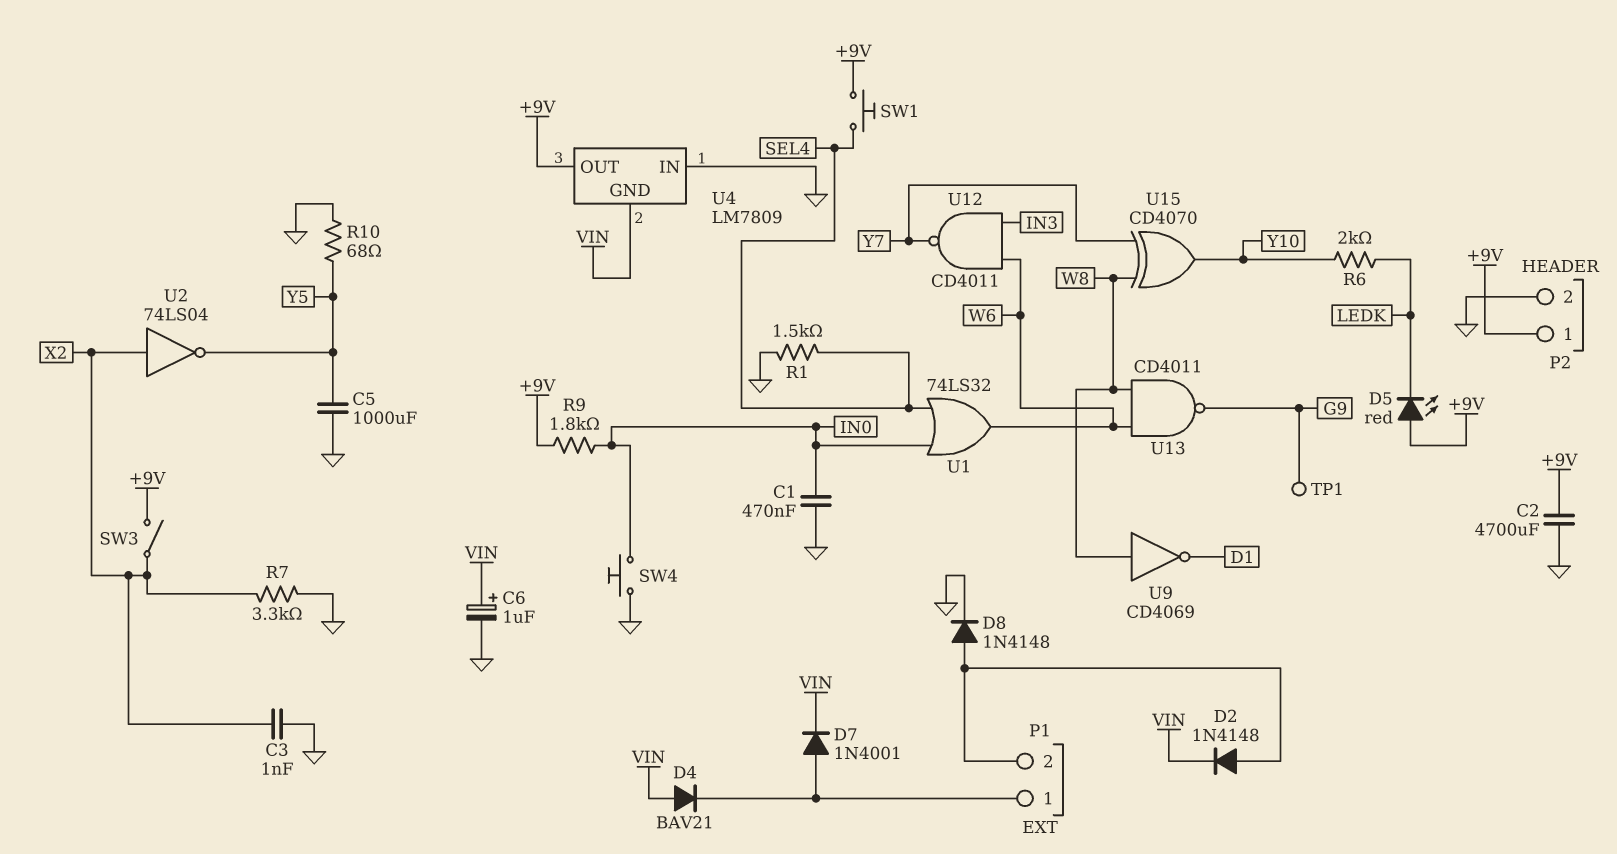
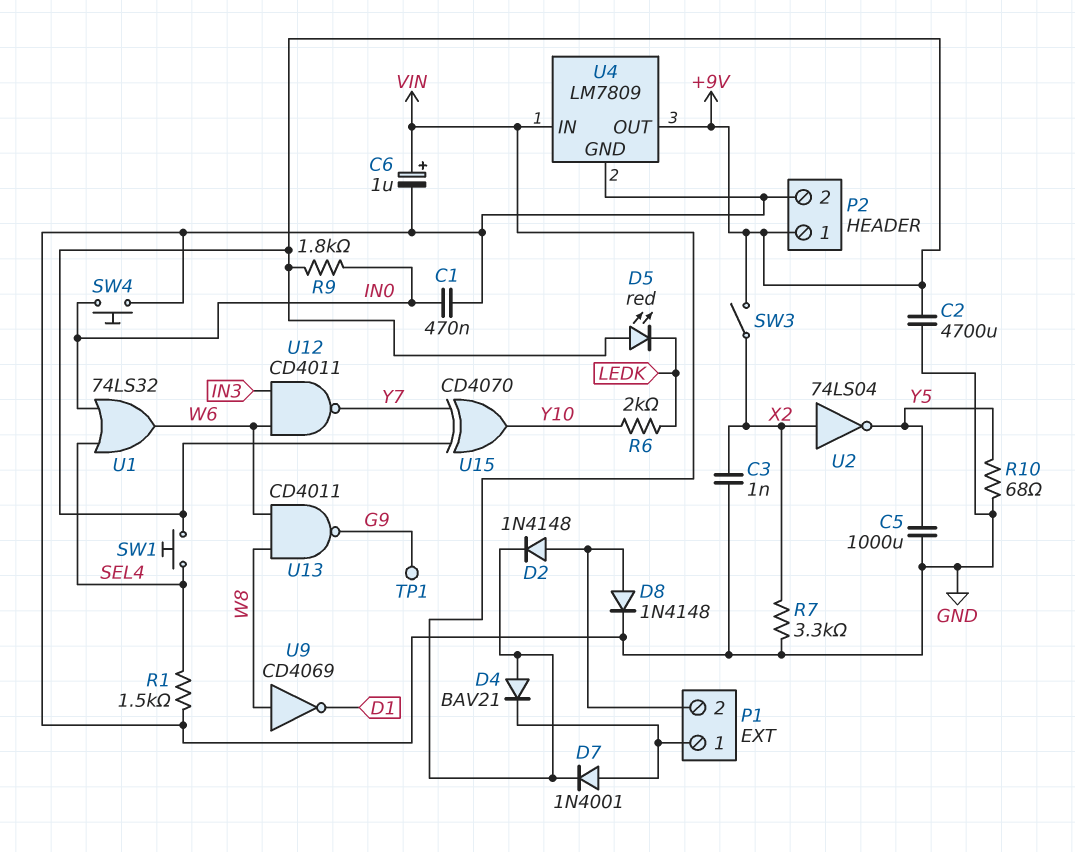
U4 pin GND: VIN -> GND
U4 pin IN: GND -> VIN
U15: XOR CD4070 (in W8, in Y7, out Y10) -> XOR CD4070 (in +9V, in Y7, out Y10)

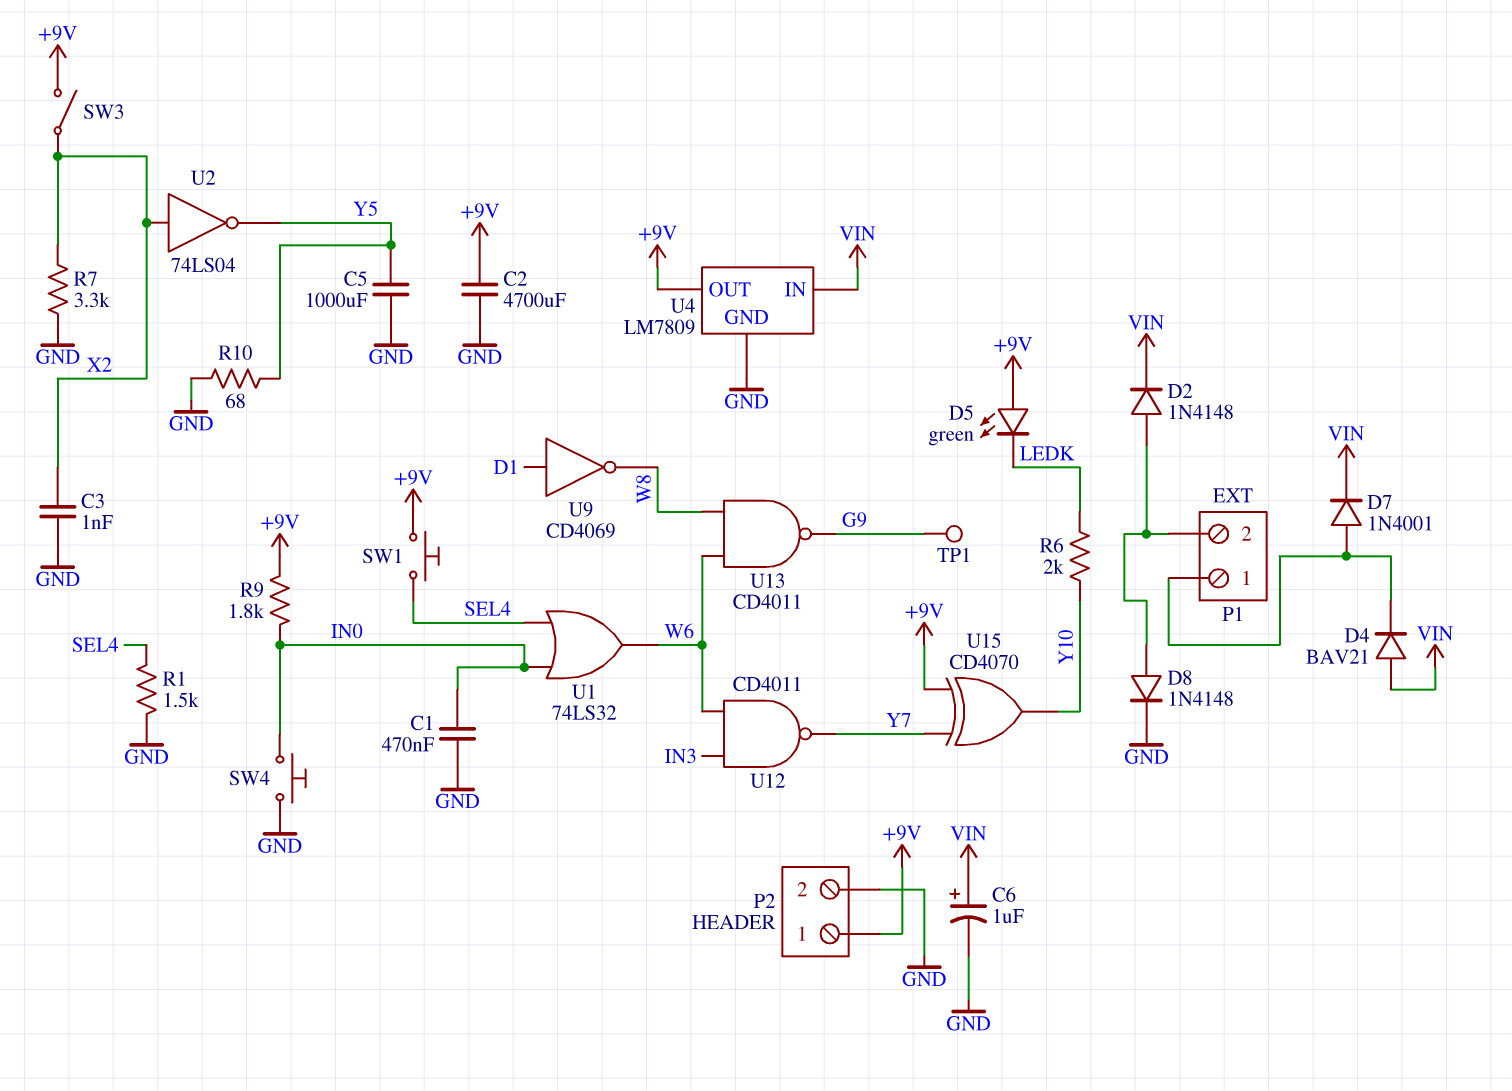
D5: LED red (A +9V, K LEDK) -> LED green (A +9V, K LEDK)
U9: NOT CD4069 (in W8, out D1) -> NOT CD4069 (in D1, out W8)

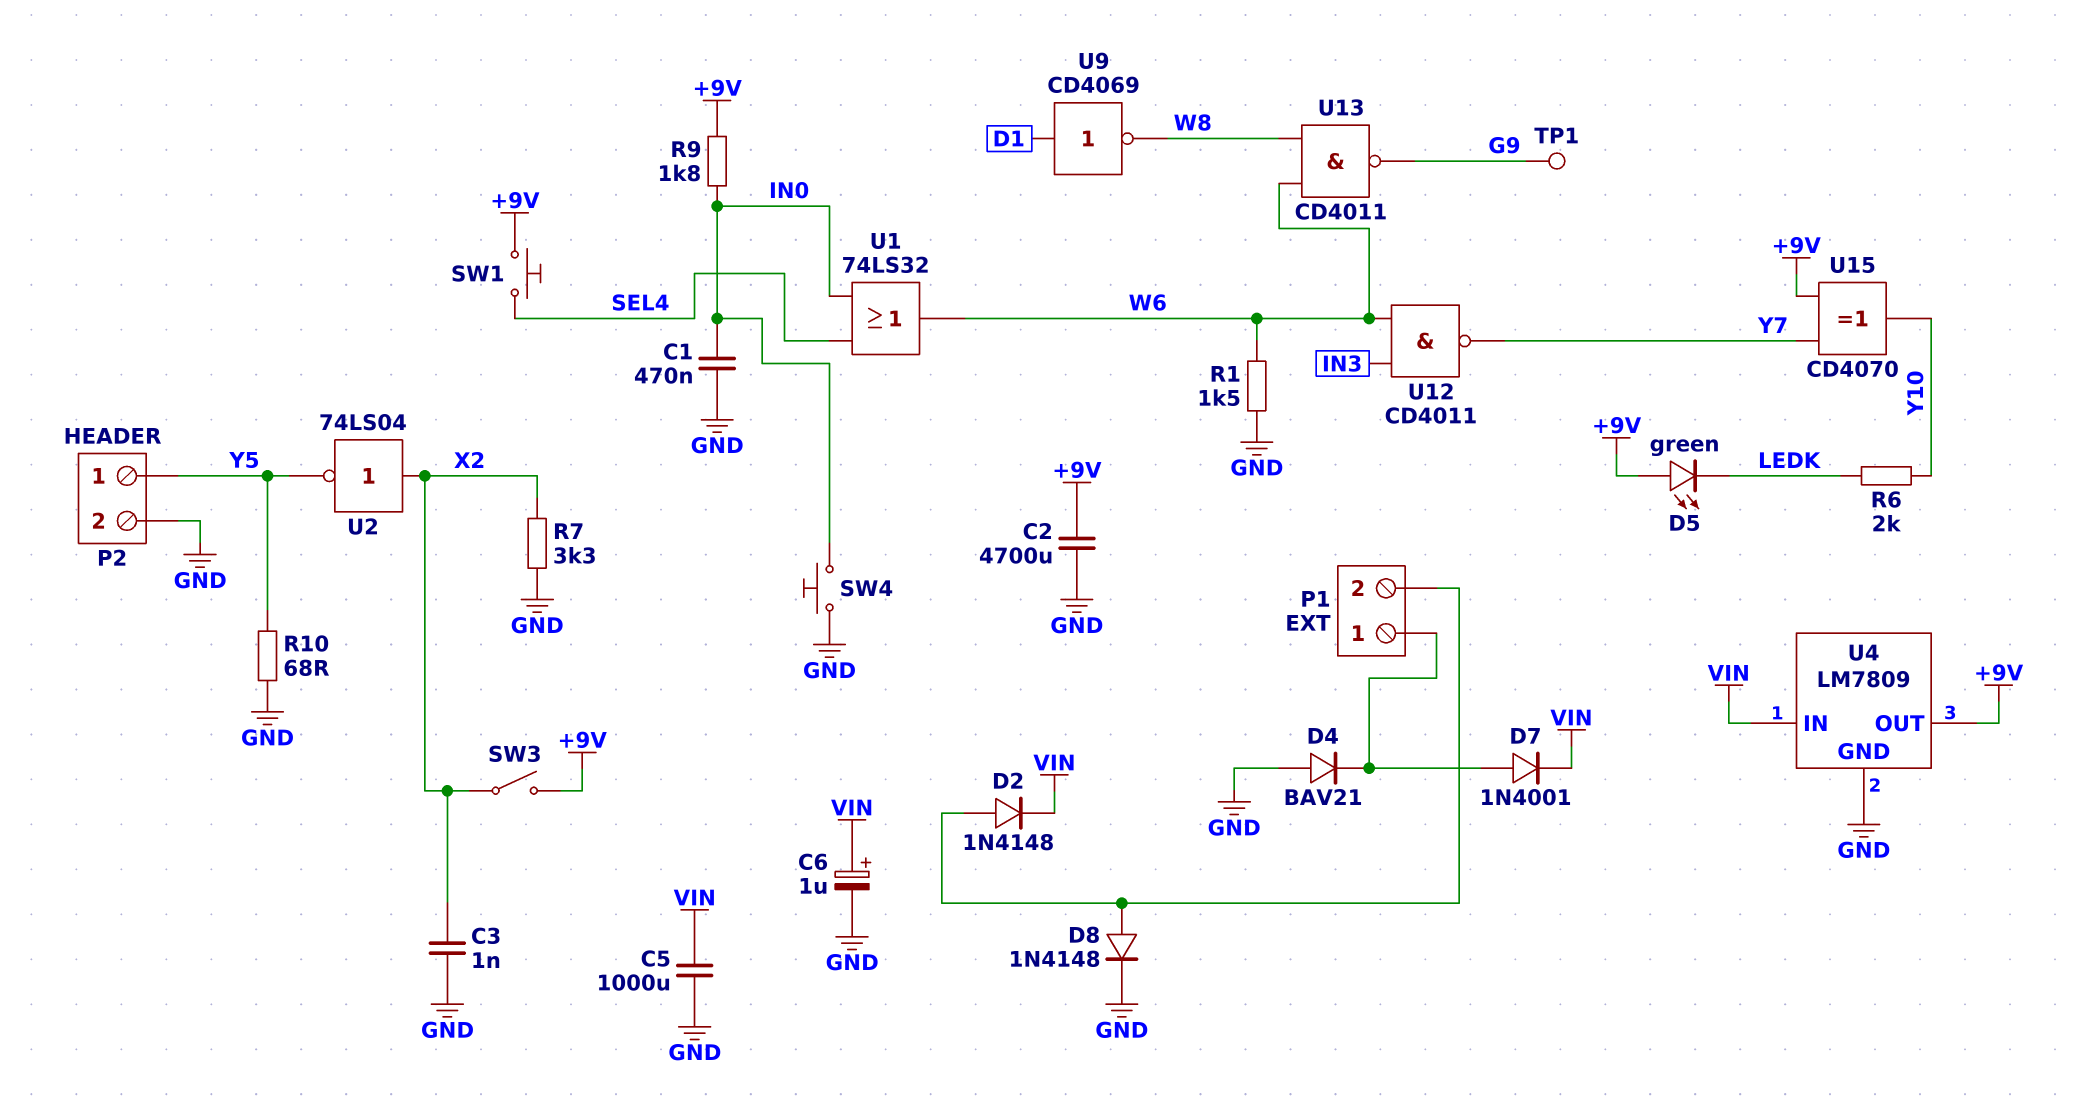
C5: 1000uF (GND, Y5) -> 1000uF (GND, VIN)
D4: diode BAV21 (A VIN, K P1/1) -> diode BAV21 (A GND, K P1/1)
P2 pin 1: +9V -> Y5
R1: 1.5k (GND, SEL4) -> 1.5k (GND, W6)

